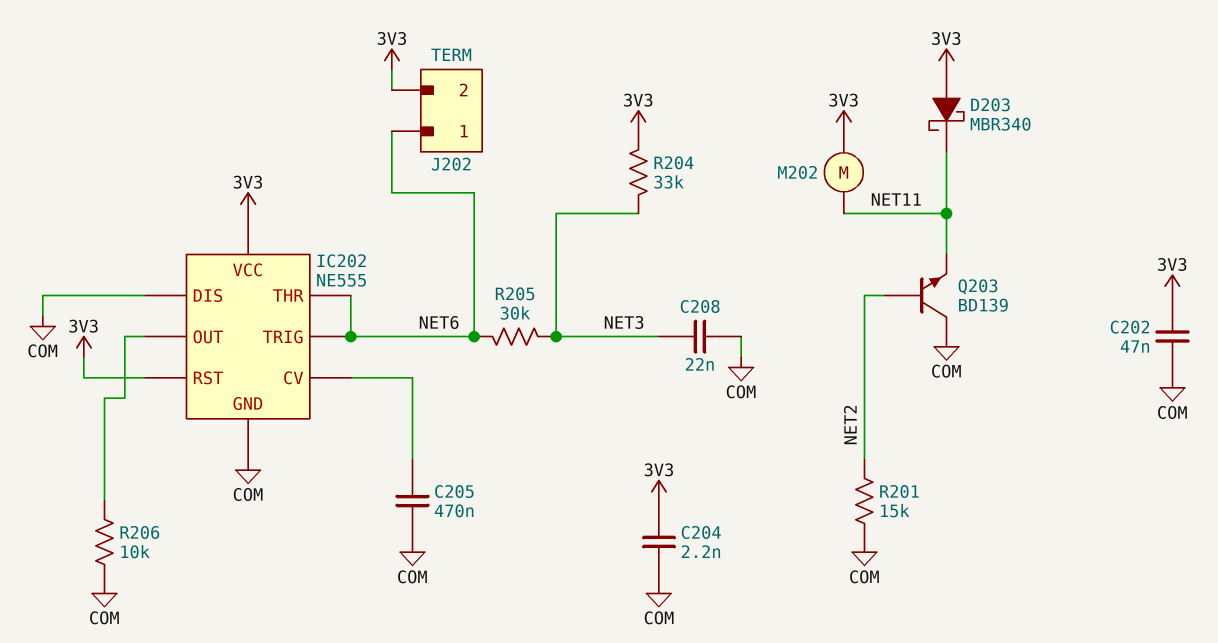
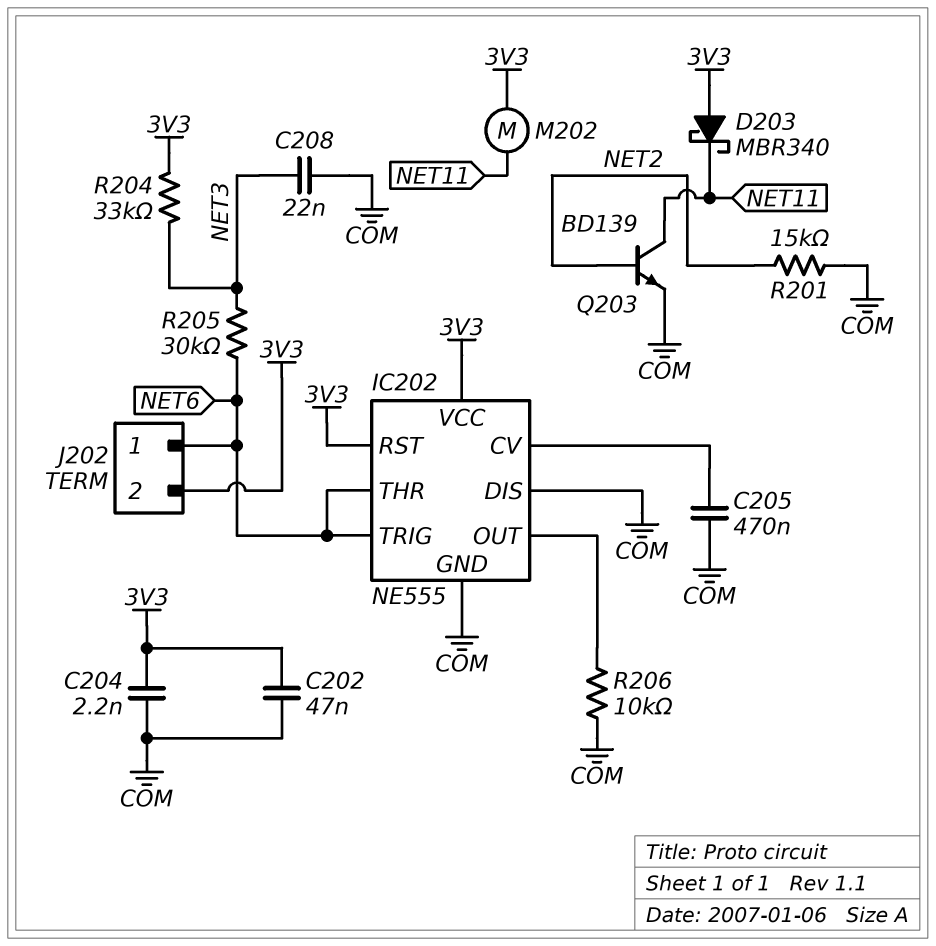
Q203: NPN BD139 (B NET2, C COM, E NET11) -> NPN BD139 (B NET2, C NET11, E COM)

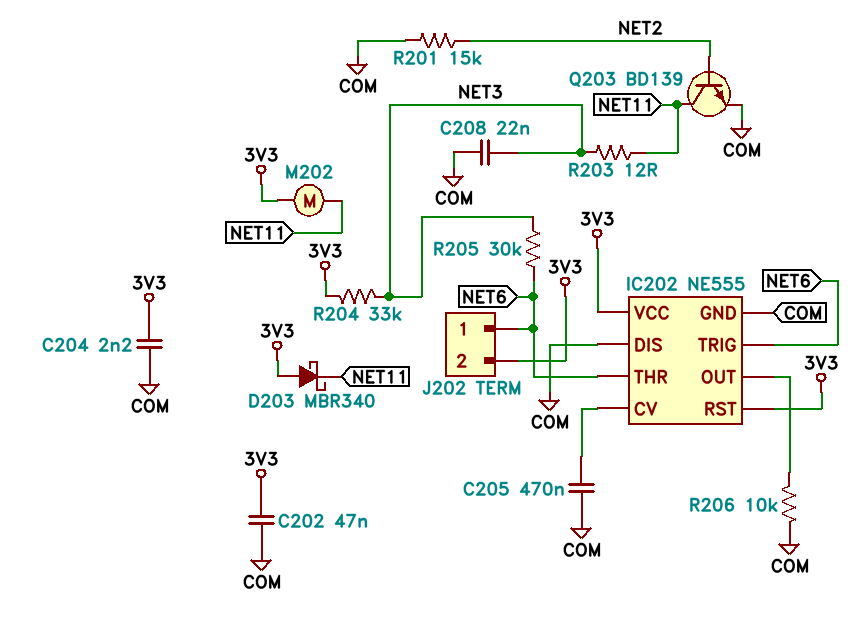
R203: none -> 12 (NET3, NET11)

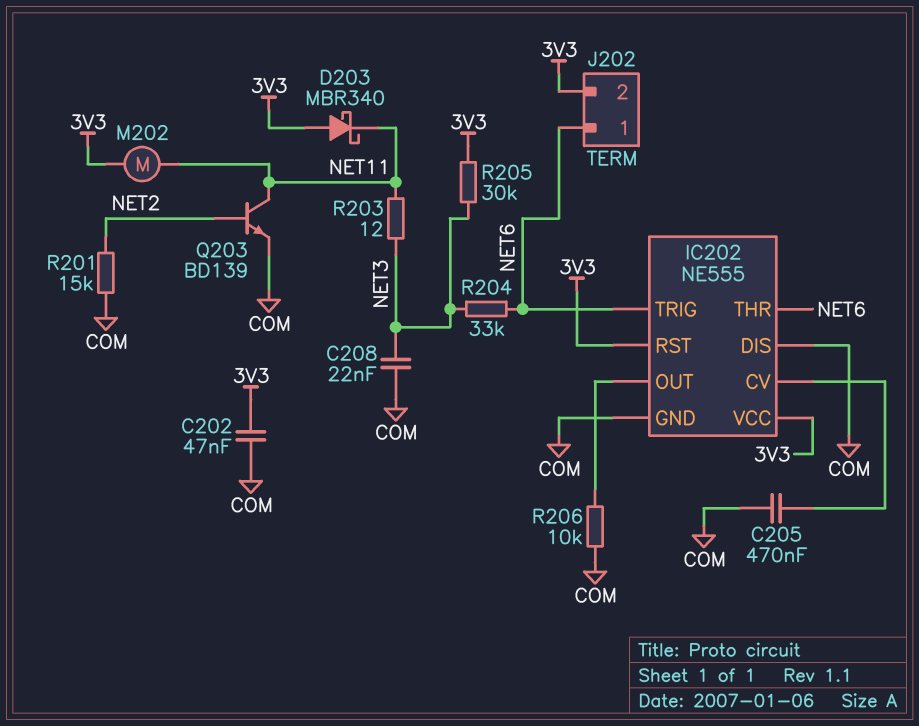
C204: 2.2nF (3V3, COM) -> none
R204: 33k (3V3, NET3) -> 33k (NET3, NET6)
R205: 30k (NET3, NET6) -> 30k (3V3, NET3)

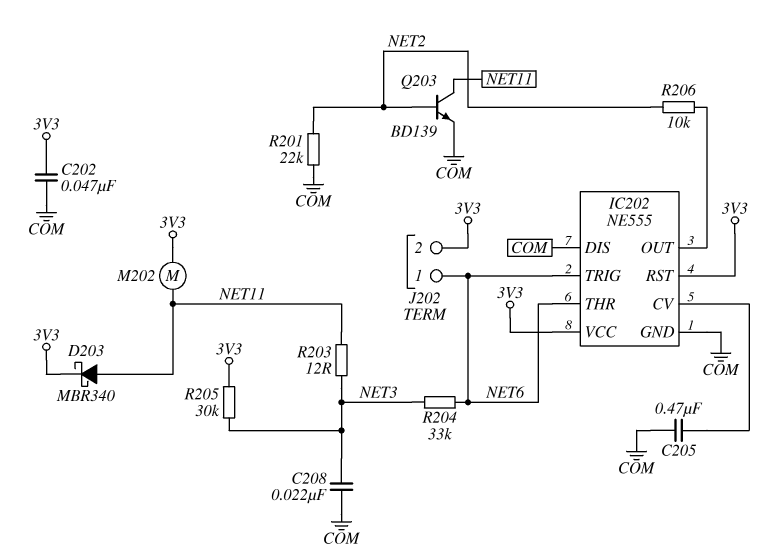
D203: schottky MBR340 (A 3V3, K NET11) -> schottky MBR340 (A NET11, K 3V3)
R201: 15k (COM, NET2) -> 22k (COM, NET2)
R206: 10k (COM, IC202/OUT) -> 10k (IC202/OUT, NET2)

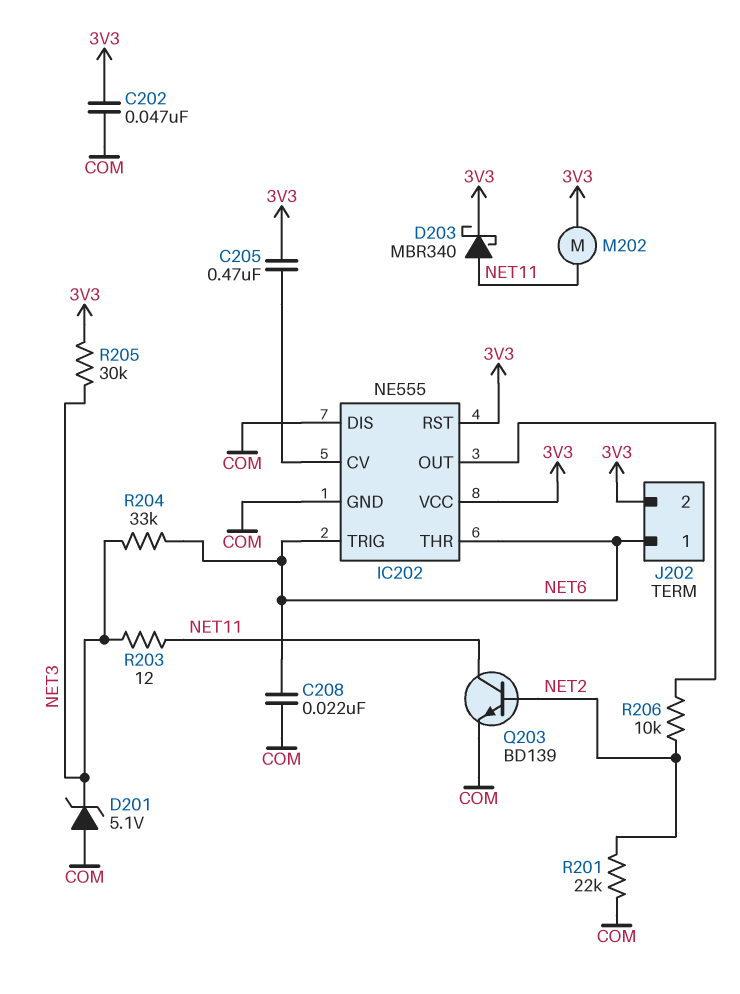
C205: 470nF (COM, IC202/CV) -> 470nF (3V3, IC202/CV)
C208: 22nF (COM, NET3) -> 22nF (COM, NET6)
D201: none -> zener 5.1V (A COM, K NET3)

